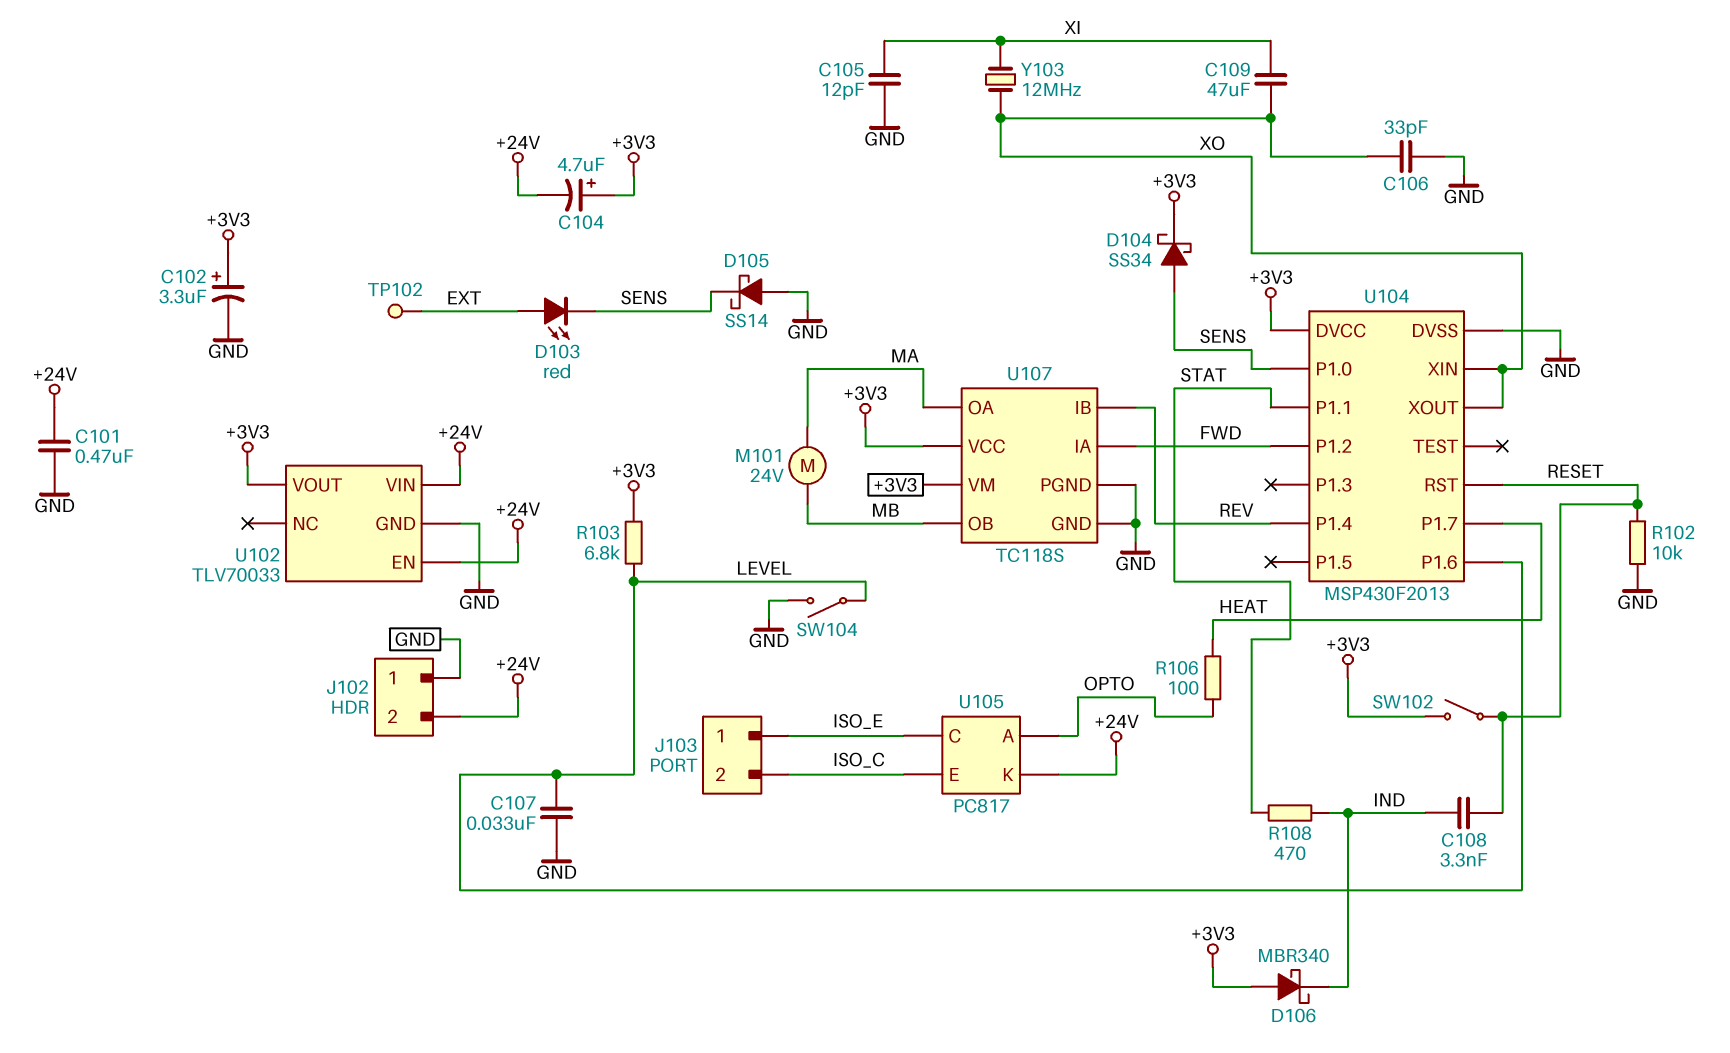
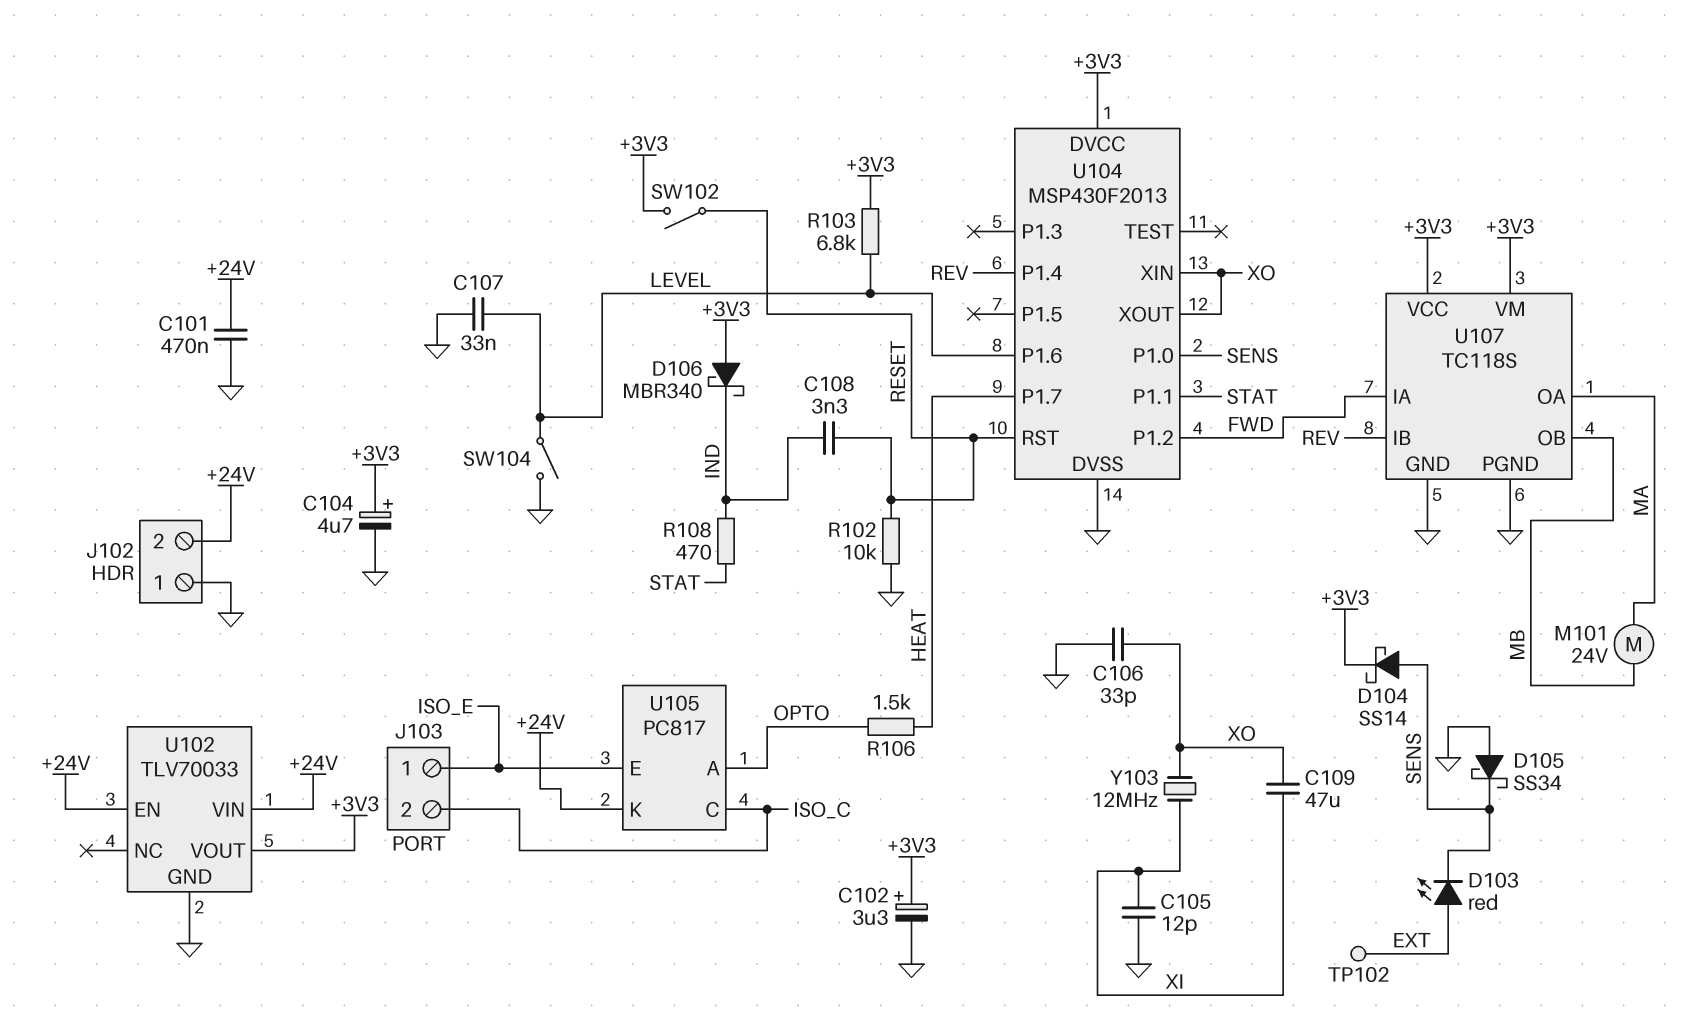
C104: 4.7uF (plus +3V3, minus +24V) -> 4.7uF (plus +3V3, minus GND)
D104: schottky SS34 (A SENS, K +3V3) -> schottky SS14 (A SENS, K +3V3)
D105: schottky SS14 (A GND, K SENS) -> schottky SS34 (A GND, K SENS)
R106: 100 (HEAT, OPTO) -> 1.5k (HEAT, OPTO)
U105 pin C: ISO_E -> ISO_C
U105 pin E: ISO_C -> ISO_E

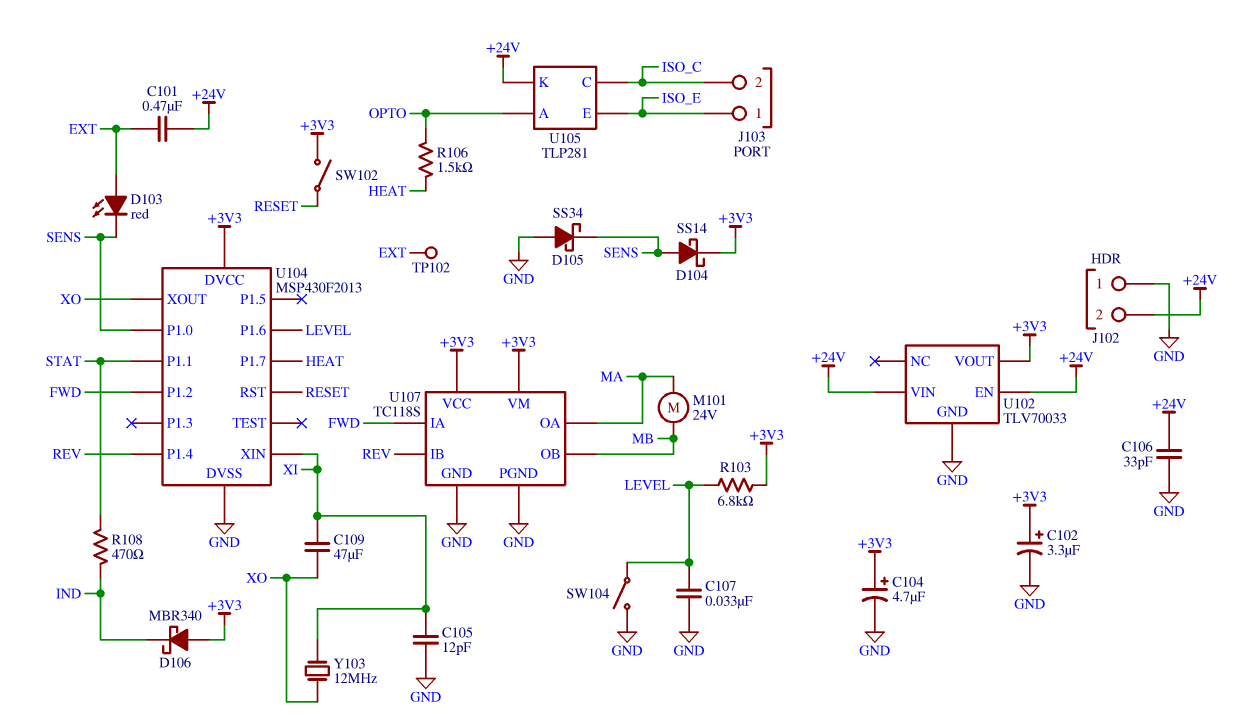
C101: 470nF (+24V, GND) -> 470nF (+24V, EXT)
C106: 33pF (GND, XO) -> 33pF (+24V, GND)
C108: 3.3nF (IND, RESET) -> none
R102: 10k (GND, RESET) -> none
U104 pin XIN: XO -> XI
U105: PC817 -> TLP281

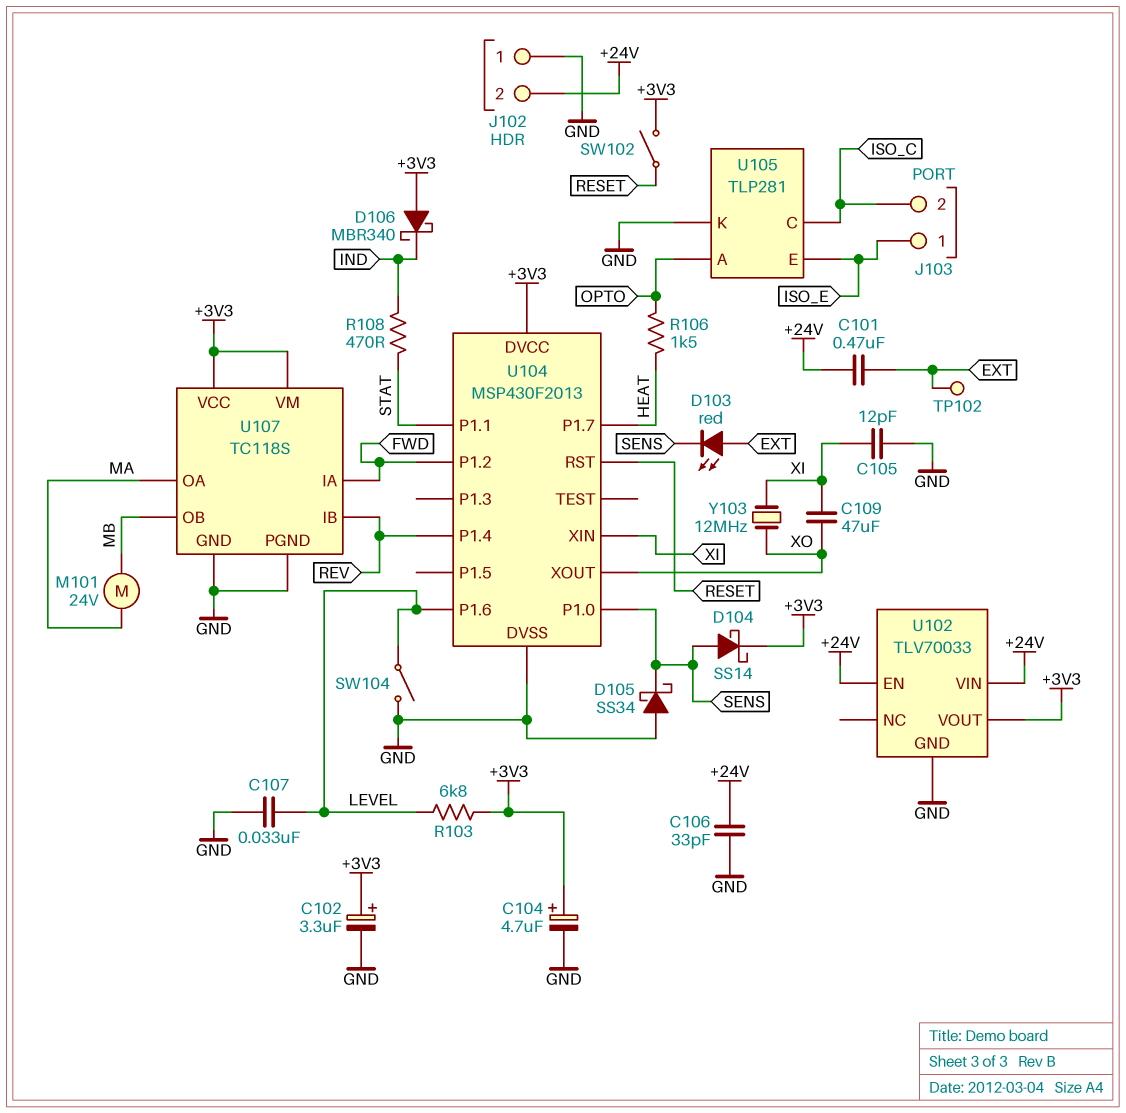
U105 pin K: +24V -> GND

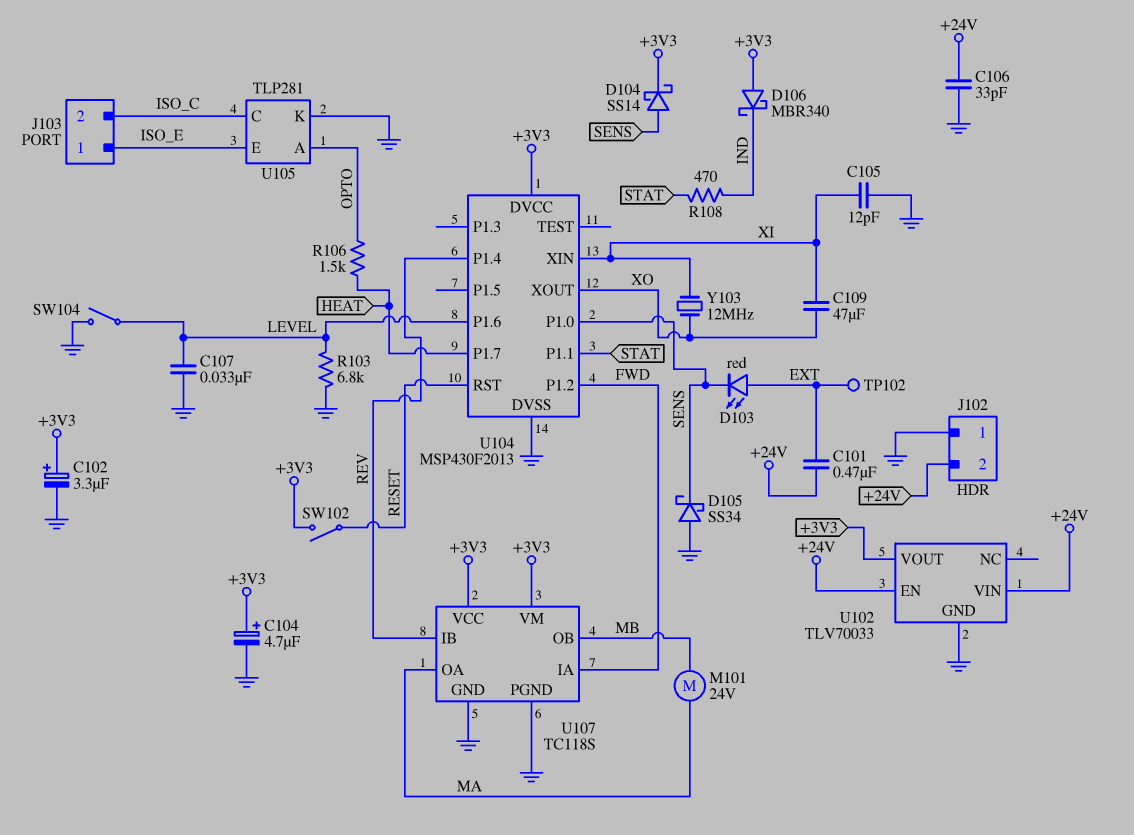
R103: 6.8k (+3V3, LEVEL) -> 6.8k (GND, LEVEL)

